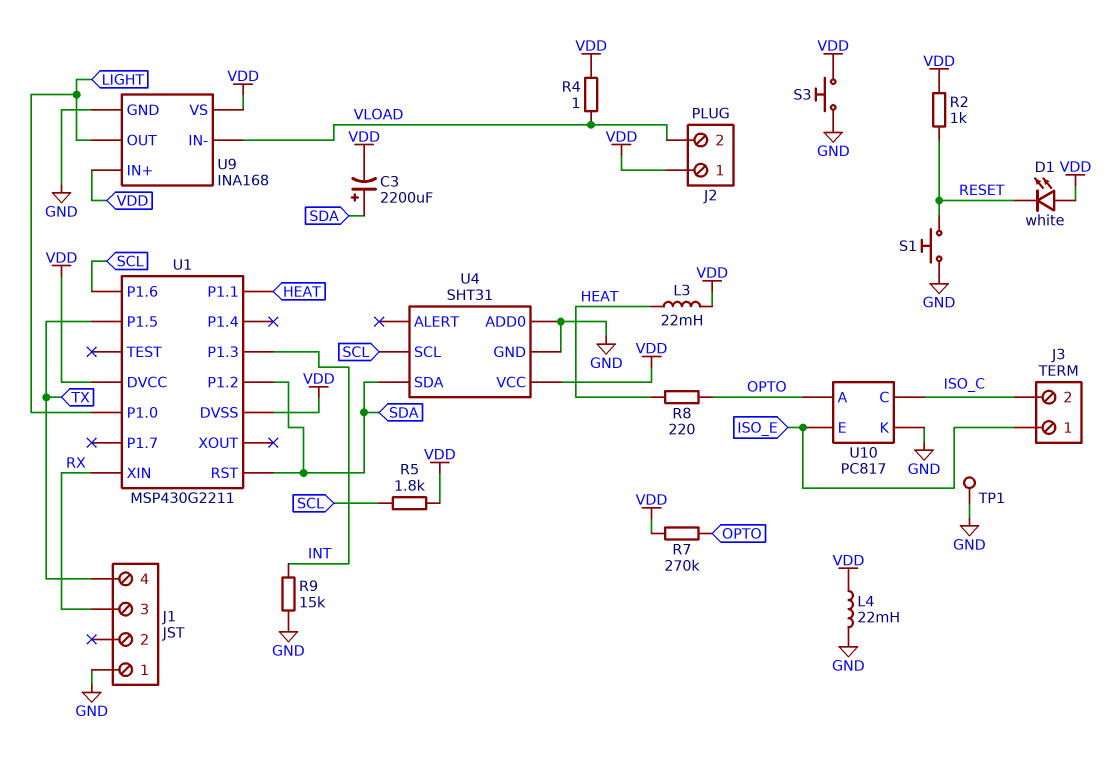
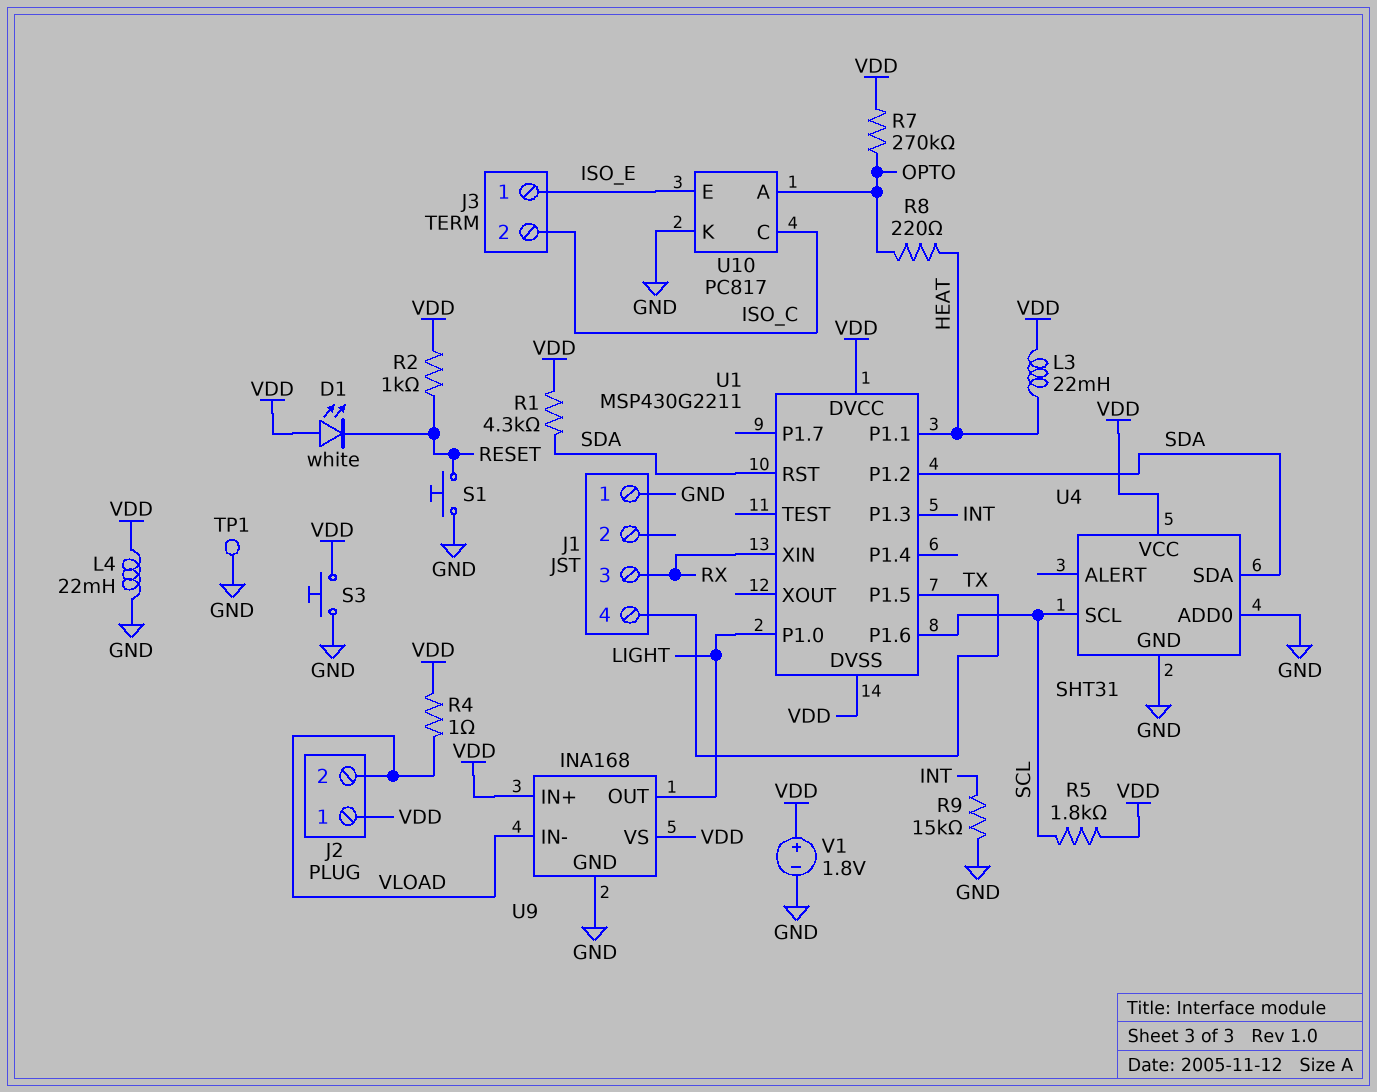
C3: 2200uF (plus SDA, minus VDD) -> none
R1: none -> 4.3k (SDA, VDD)
V1: none -> 1.8V (plus VDD, minus GND)

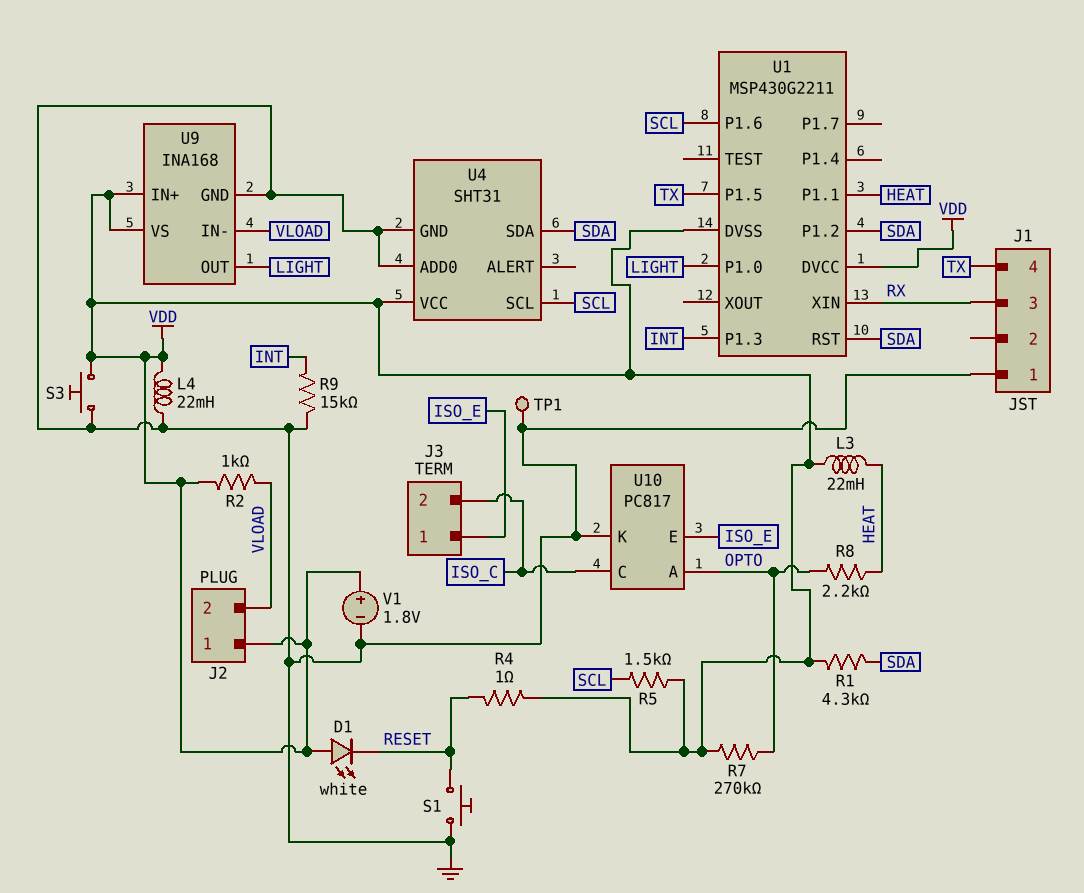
R2: 1k (RESET, VDD) -> 1k (VDD, VLOAD)
R4: 1 (VDD, VLOAD) -> 1 (RESET, VDD)
R5: 1.8k (SCL, VDD) -> 1.5k (SCL, VDD)
R8: 220 (HEAT, OPTO) -> 2.2k (HEAT, OPTO)

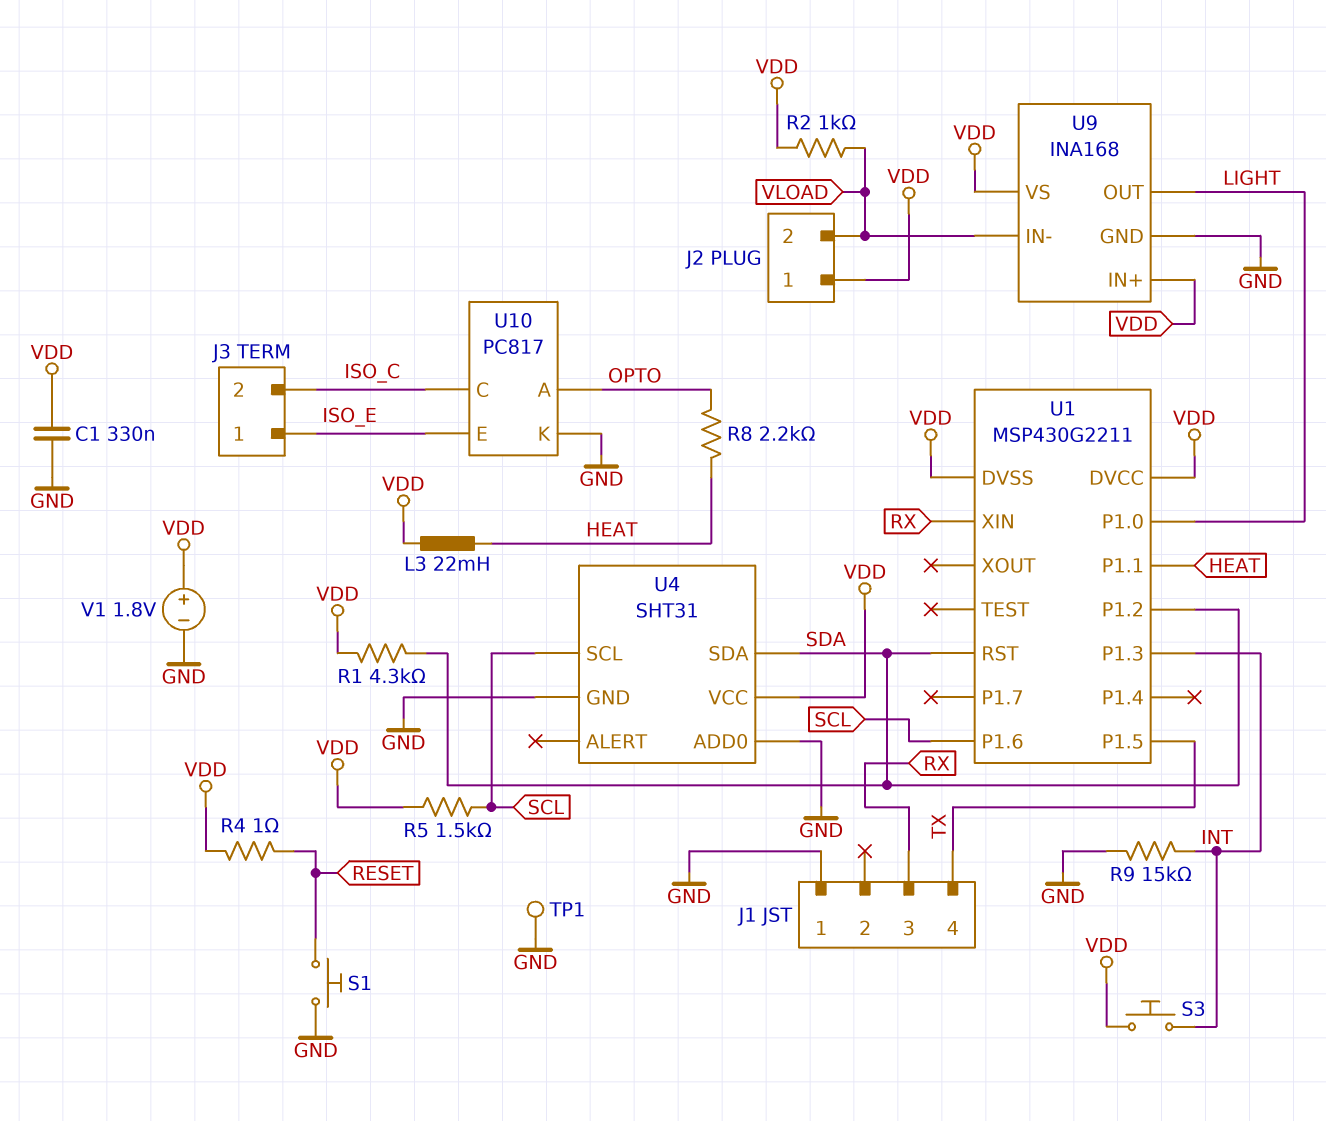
C1: none -> 330nF (GND, VDD)
D1: LED white (A VDD, K RESET) -> none
L4: 22mH (GND, VDD) -> none
R7: 270k (OPTO, VDD) -> none
S3: button (GND, VDD) -> button (INT, VDD)

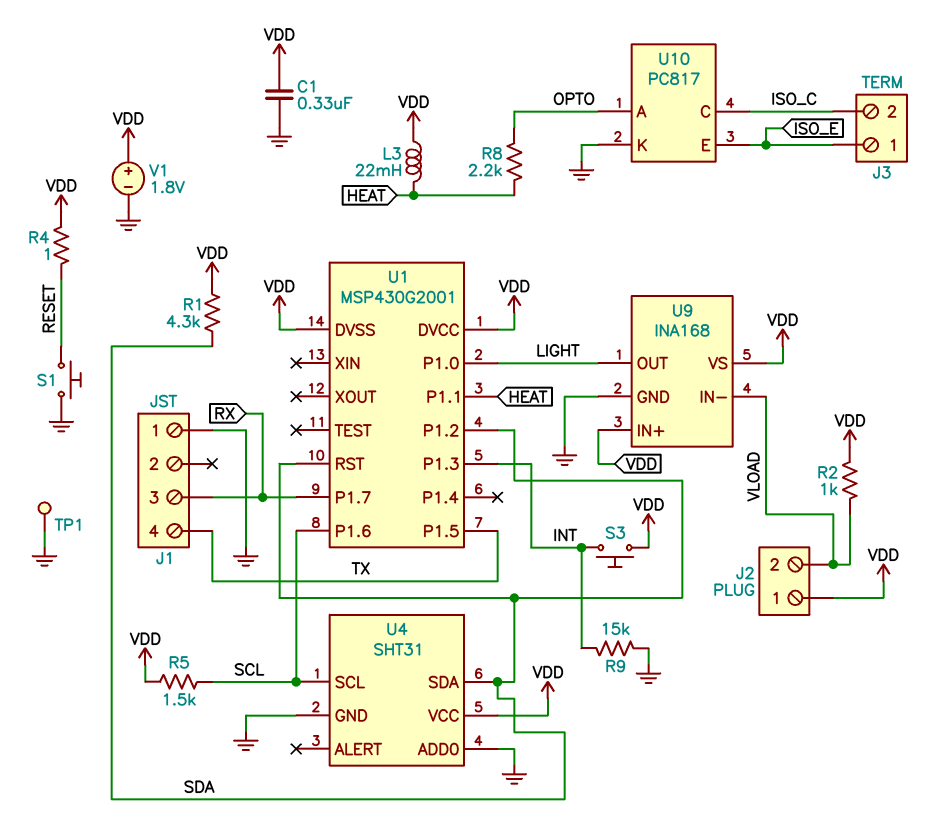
U1: MSP430G2211 -> MSP430G2001
U1 pin P1.7: none -> RX
U1 pin XIN: RX -> none

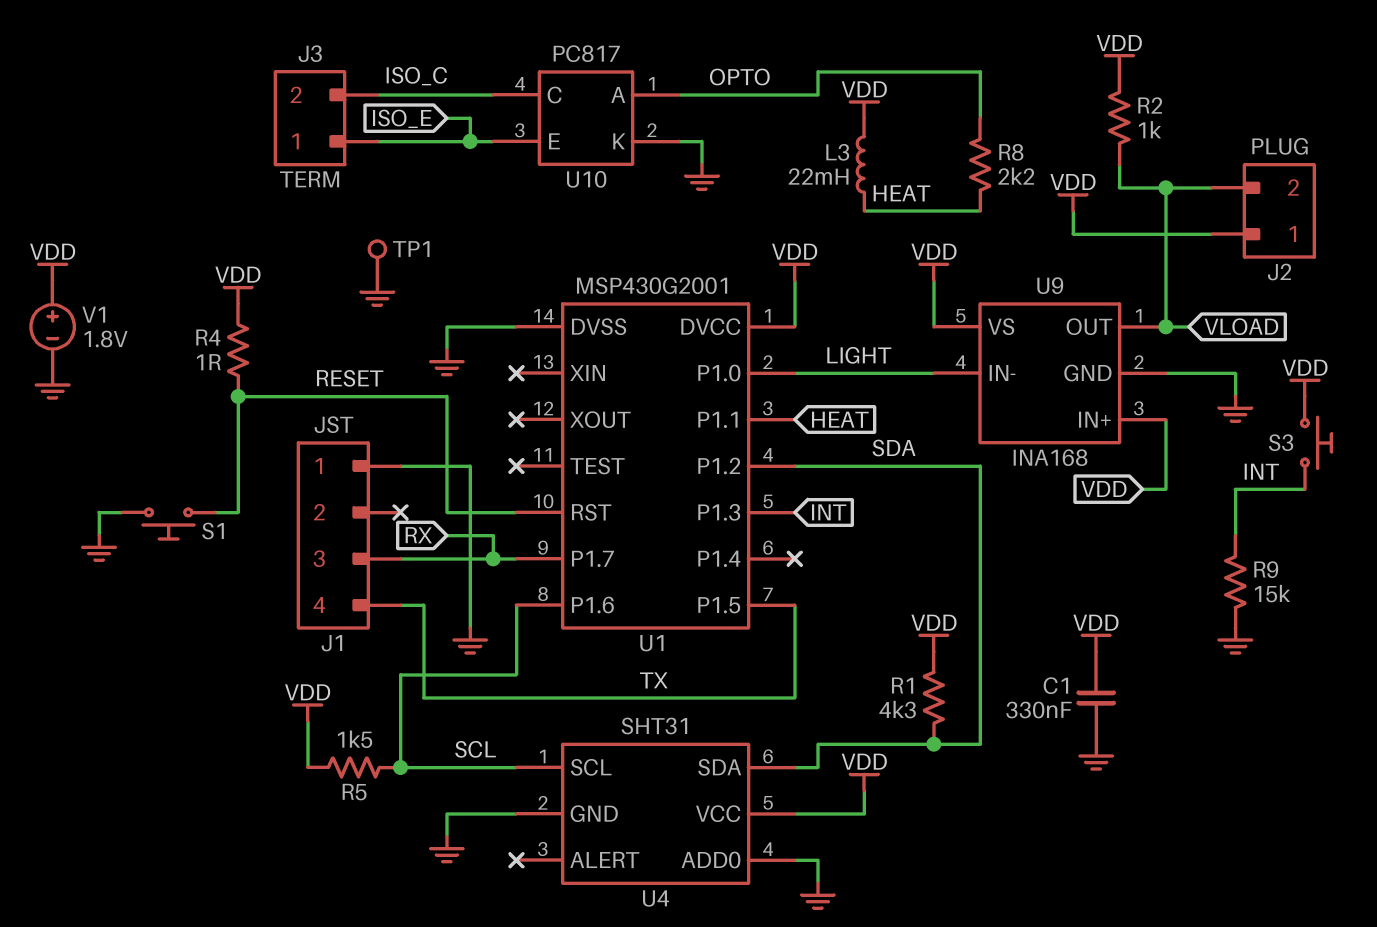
U1 pin DVSS: VDD -> GND
U1 pin RST: SDA -> RESET
U9 pin IN-: VLOAD -> LIGHT
U9 pin OUT: LIGHT -> VLOAD

